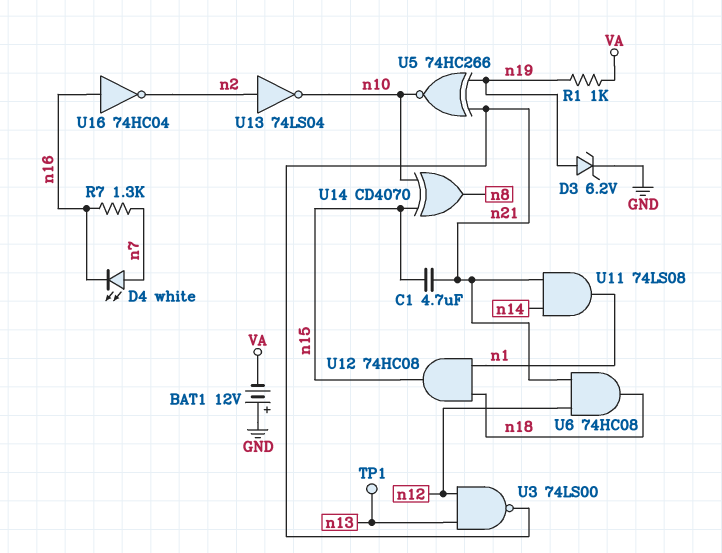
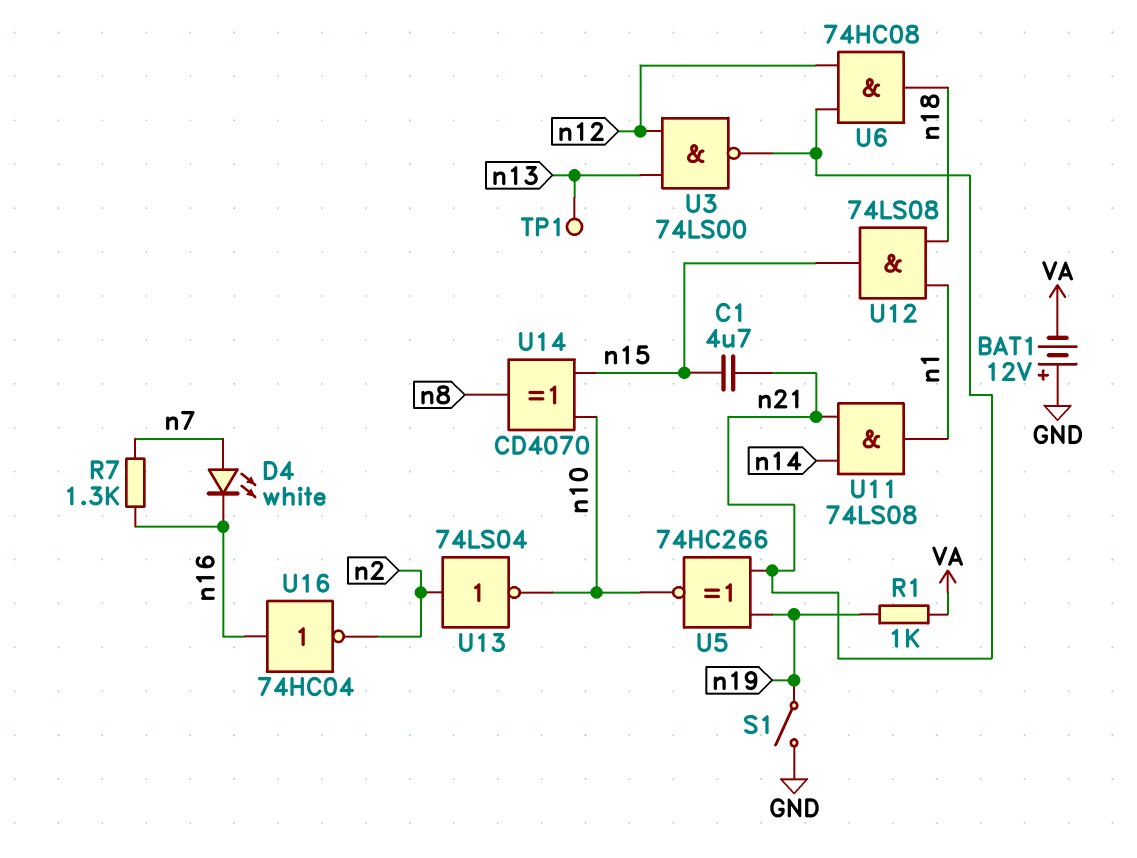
D3: zener 6.2V (A n19, K GND) -> none
S1: none -> switch (GND, n19)
U12: AND 74HC08 (in n1, in n18, out n15) -> AND 74LS08 (in n1, in n18, out n15)

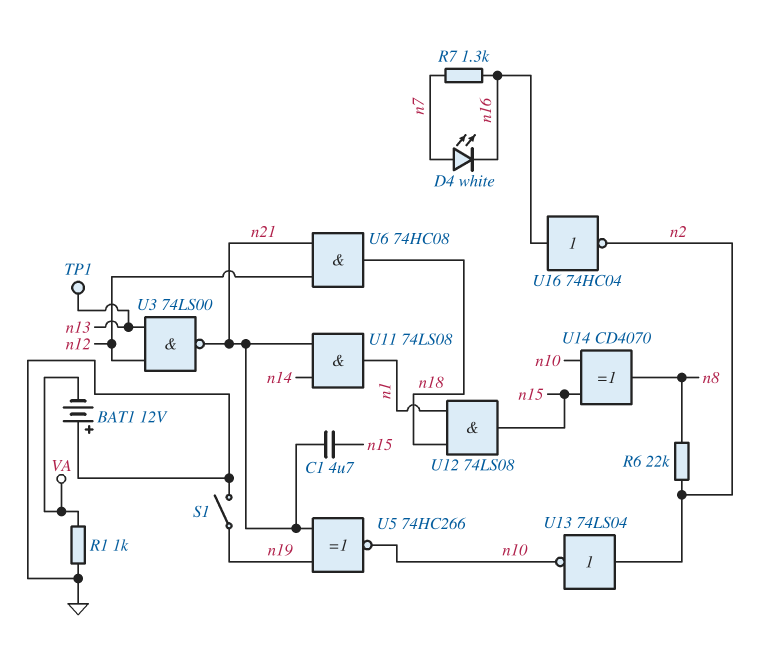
R1: 1k (VA, n19) -> 1k (GND, VA)
R6: none -> 22k (n2, n8)

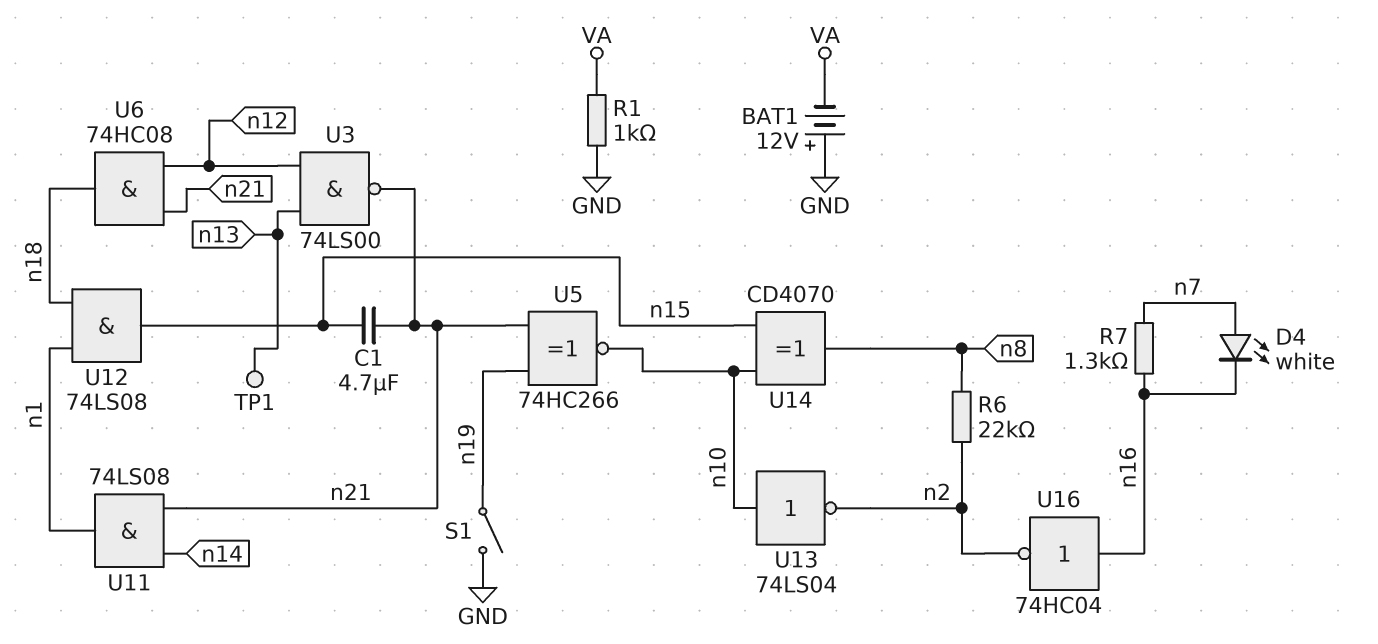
U13: NOT 74LS04 (in n2, out n10) -> NOT 74LS04 (in n10, out n2)

